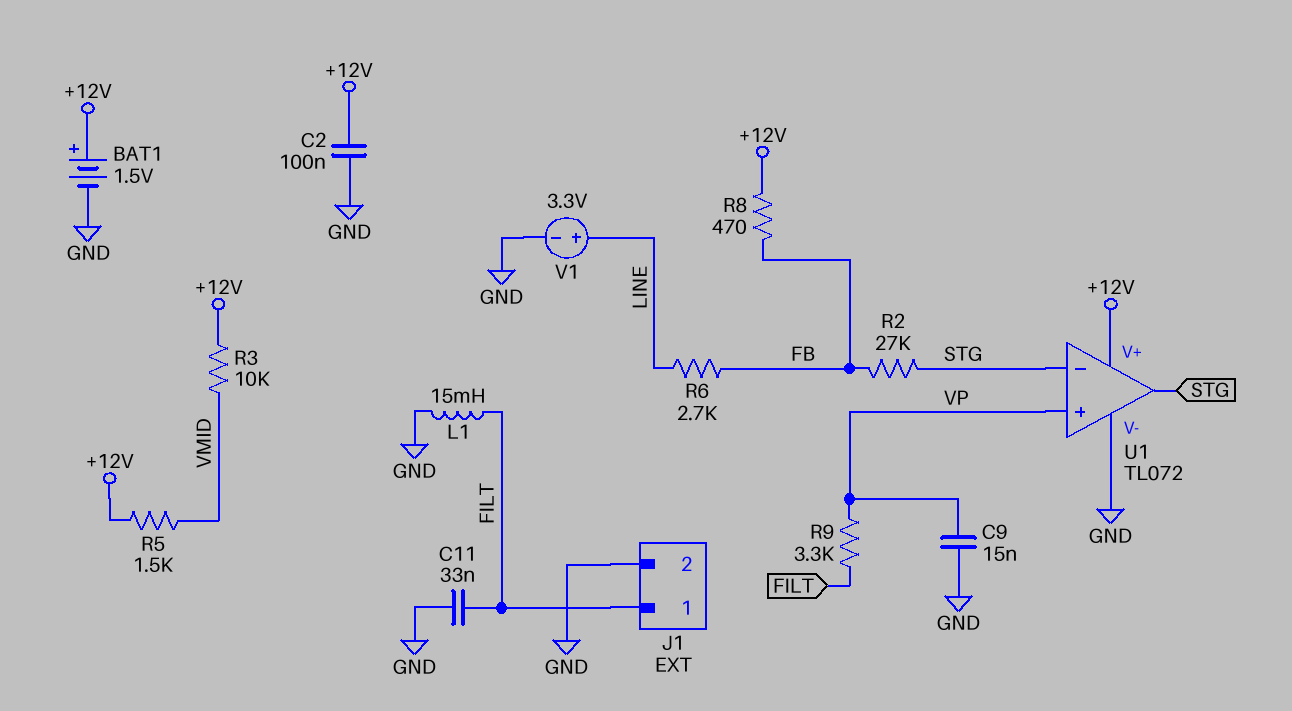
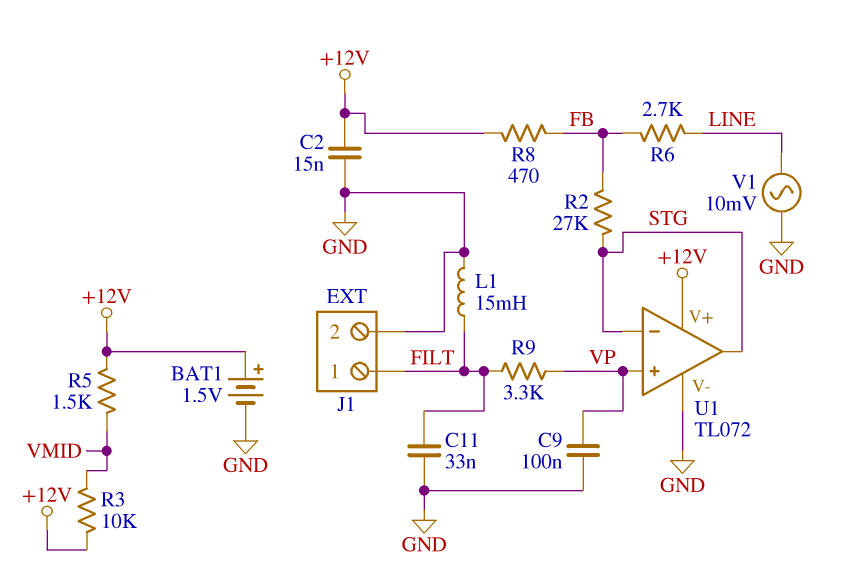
C2: 100nF (+12V, GND) -> 15nF (+12V, GND)
C9: 15nF (GND, VP) -> 100nF (GND, VP)
V1: 3.3V (plus LINE, minus GND) -> AC 10mV (GND, LINE)

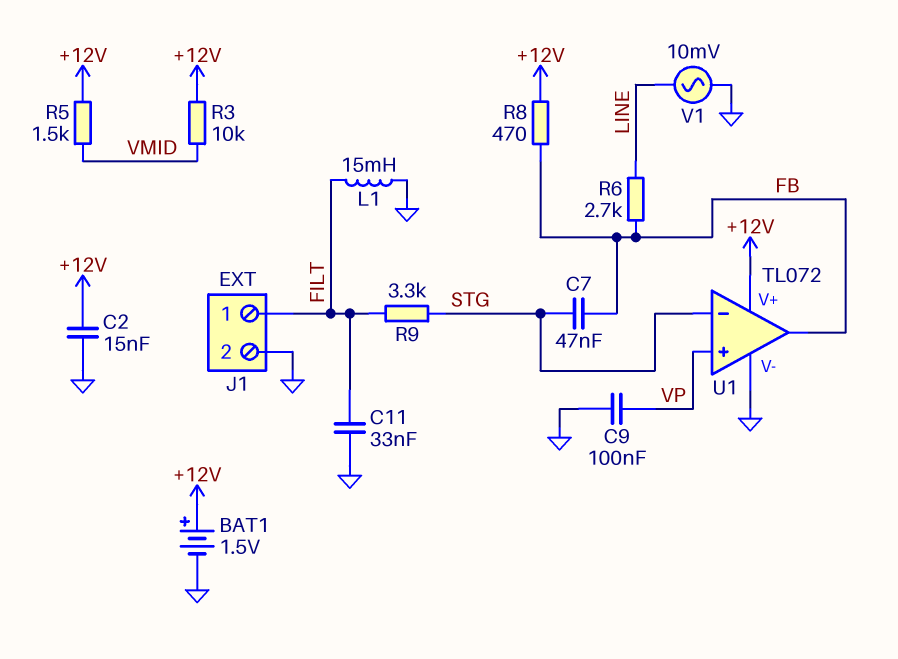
C7: none -> 47nF (FB, STG)
R2: 27k (FB, STG) -> none
R9: 3.3k (FILT, VP) -> 3.3k (FILT, STG)
U1 pin out: STG -> FB

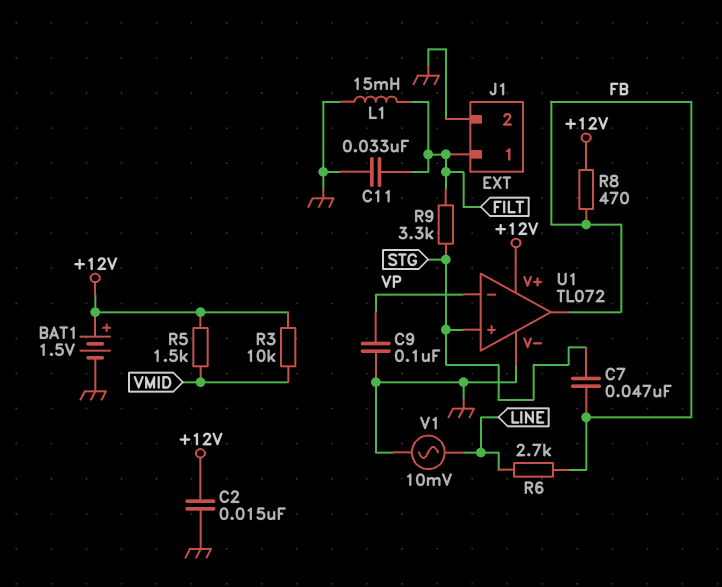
U1 pin in+: VP -> STG
U1 pin in-: STG -> VP

